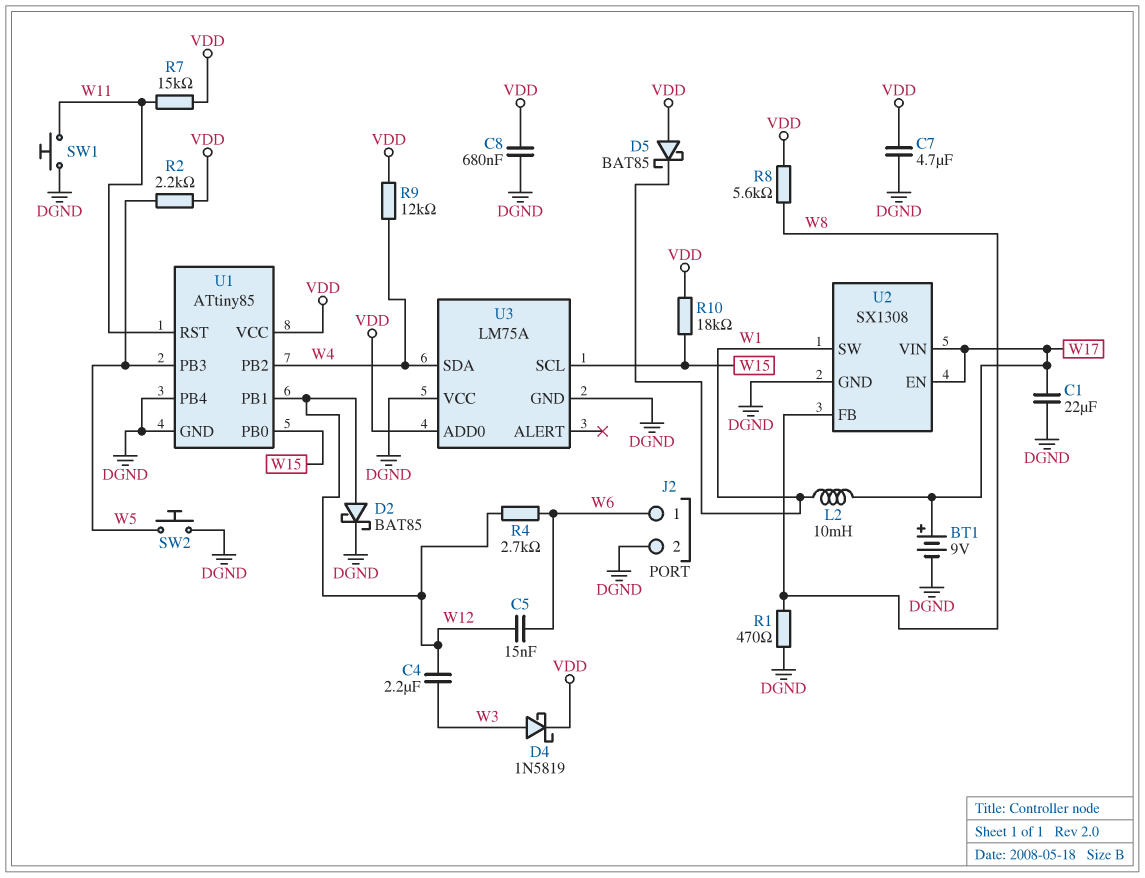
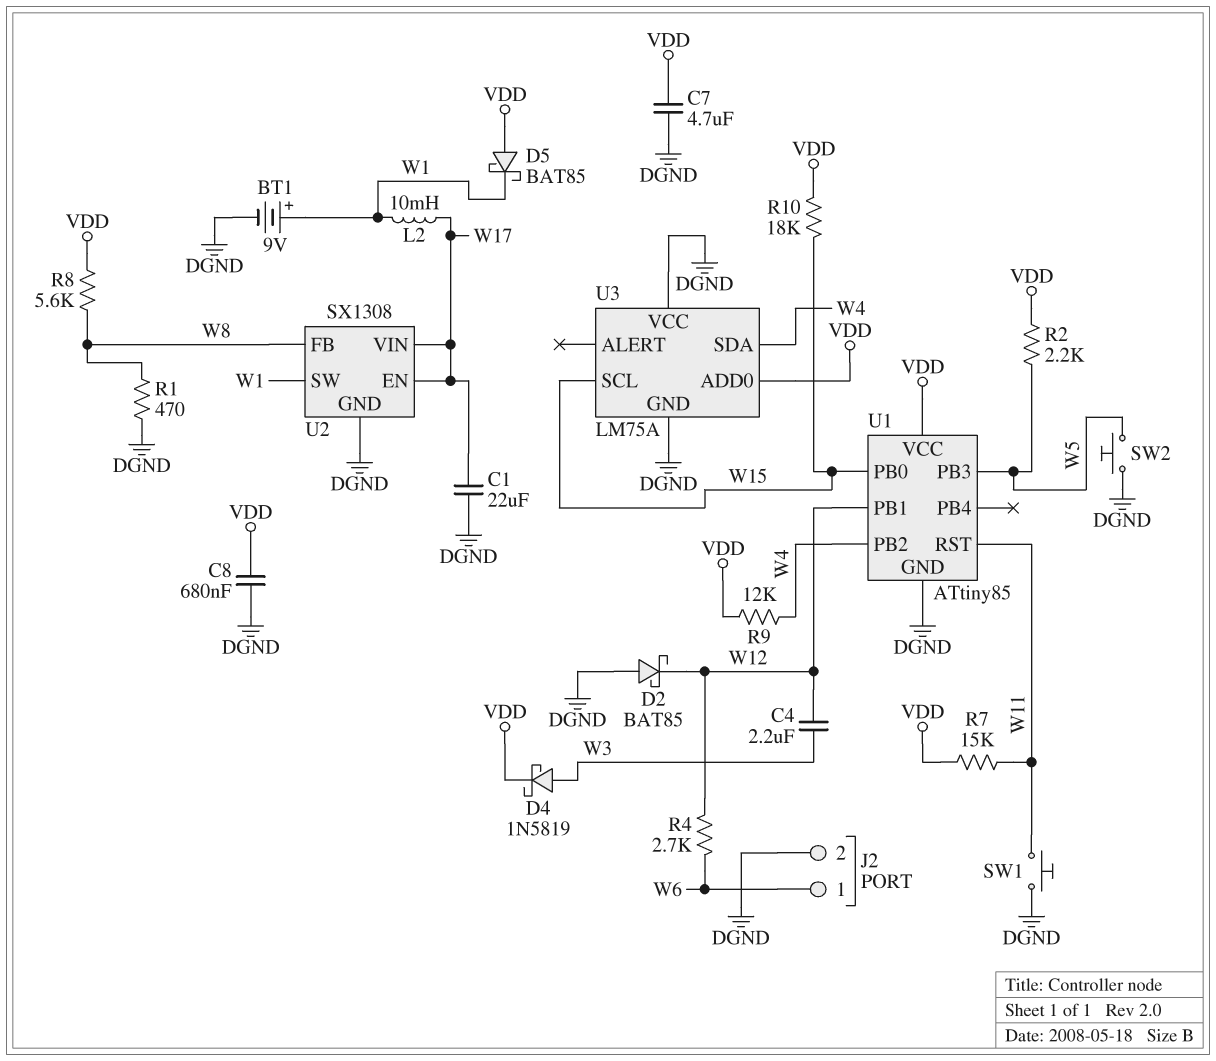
BT1: 9V (plus W17, minus DGND) -> 9V (plus W1, minus DGND)
C5: 15nF (W6, W12) -> none
D2: schottky BAT85 (A W12, K DGND) -> schottky BAT85 (A DGND, K W12)
U1 pin PB4: DGND -> none

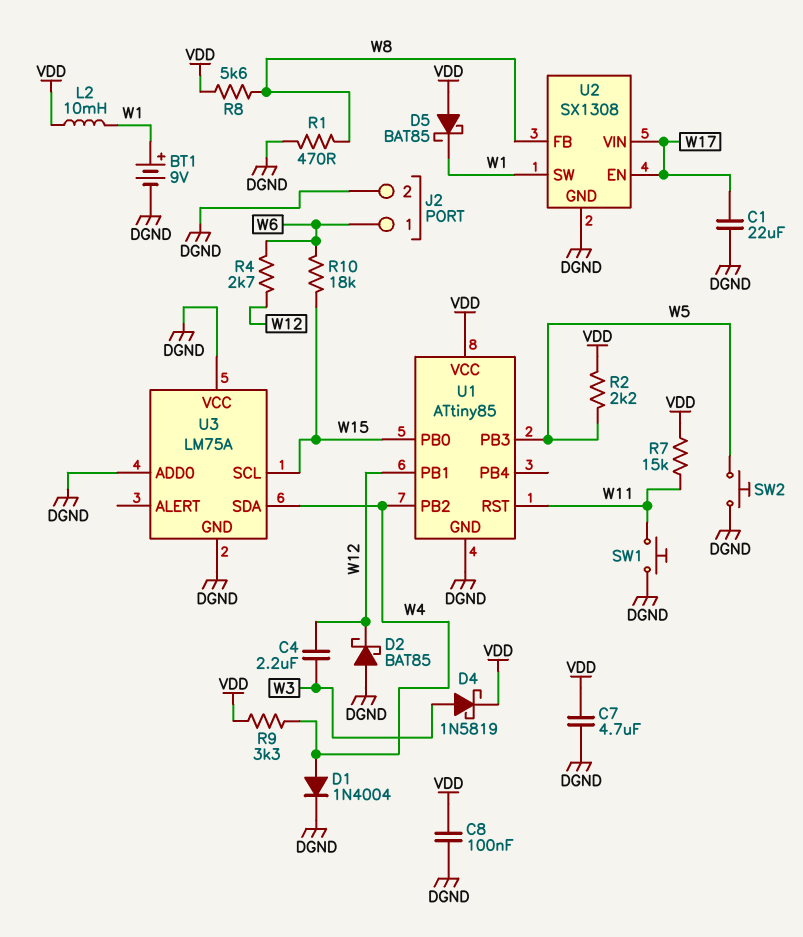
C8: 680nF (DGND, VDD) -> 100nF (DGND, VDD)
D1: none -> diode 1N4004 (A W4, K DGND)
L2: 10mH (W1, W17) -> 10mH (VDD, W1)
R9: 12k (VDD, W4) -> 3.3k (VDD, W4)
R10: 18k (VDD, W15) -> 18k (W6, W15)
U3 pin ADD0: VDD -> DGND

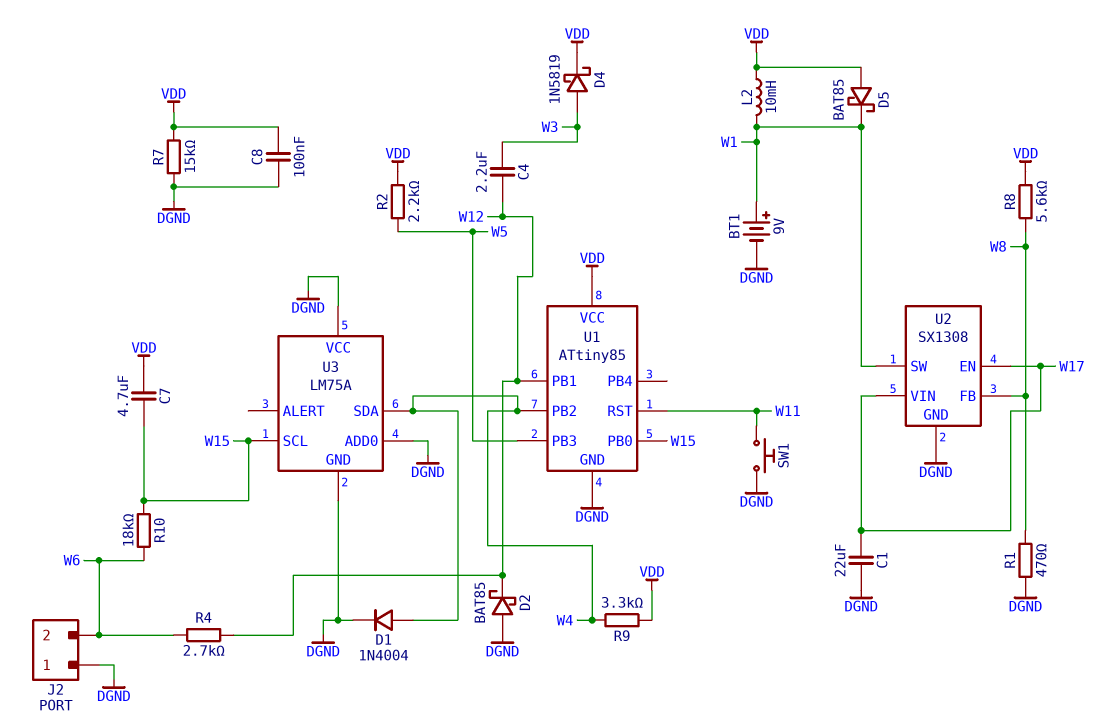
C7: 4.7uF (DGND, VDD) -> 4.7uF (VDD, W15)
J2 pin 1: W6 -> DGND
J2 pin 2: DGND -> W6
R7: 15k (VDD, W11) -> 15k (DGND, VDD)
SW2: button (DGND, W5) -> none

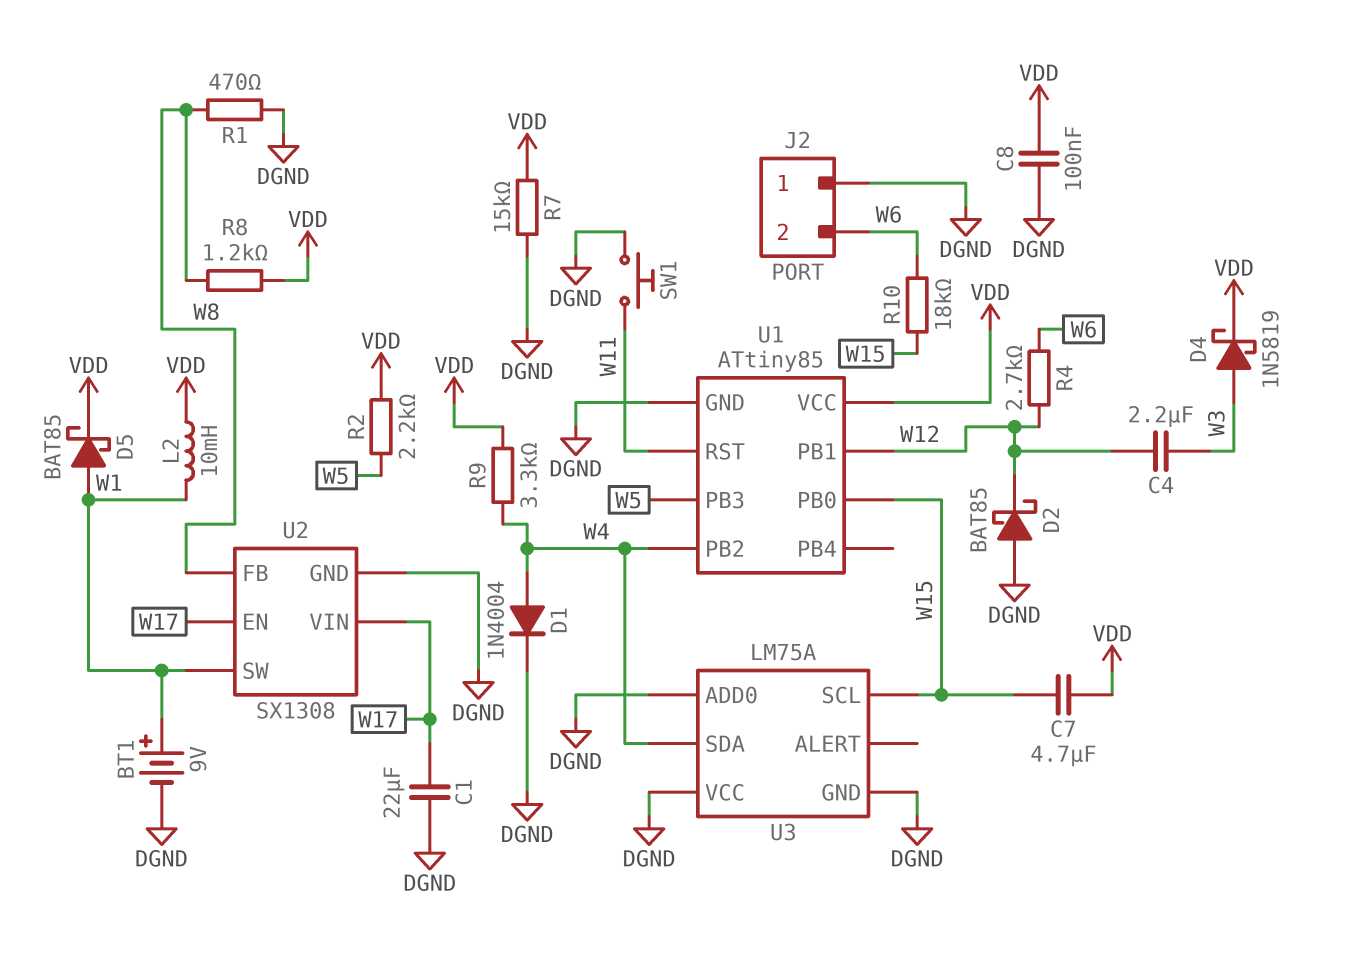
D5: schottky BAT85 (A VDD, K W1) -> schottky BAT85 (A W1, K VDD)
R8: 5.6k (VDD, W8) -> 1.2k (VDD, W8)

